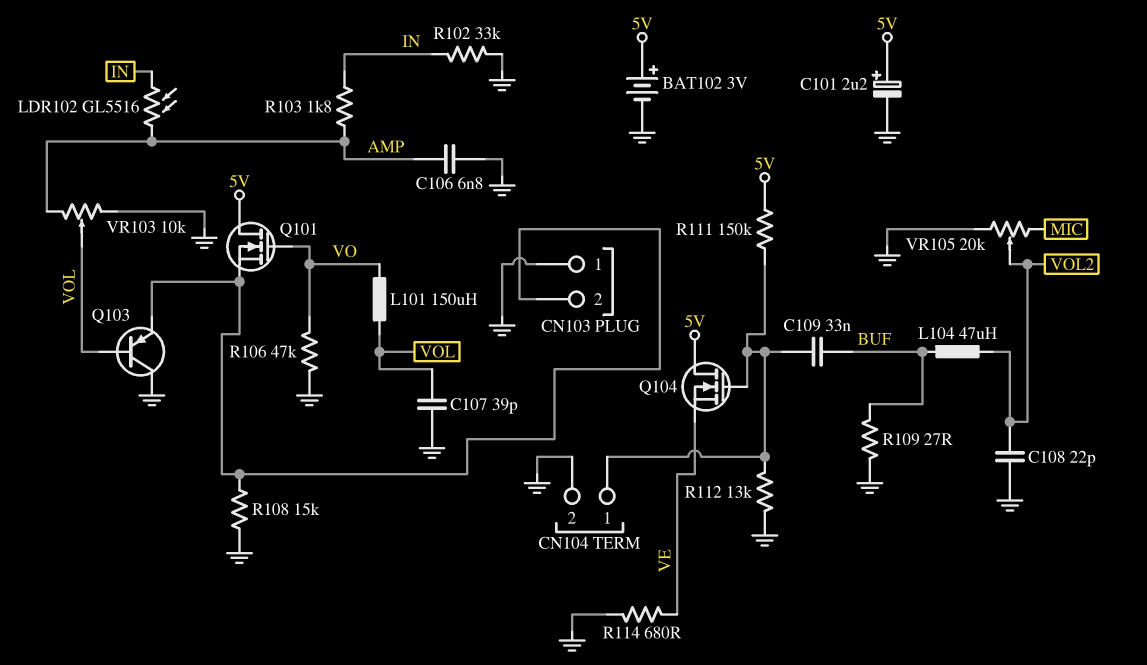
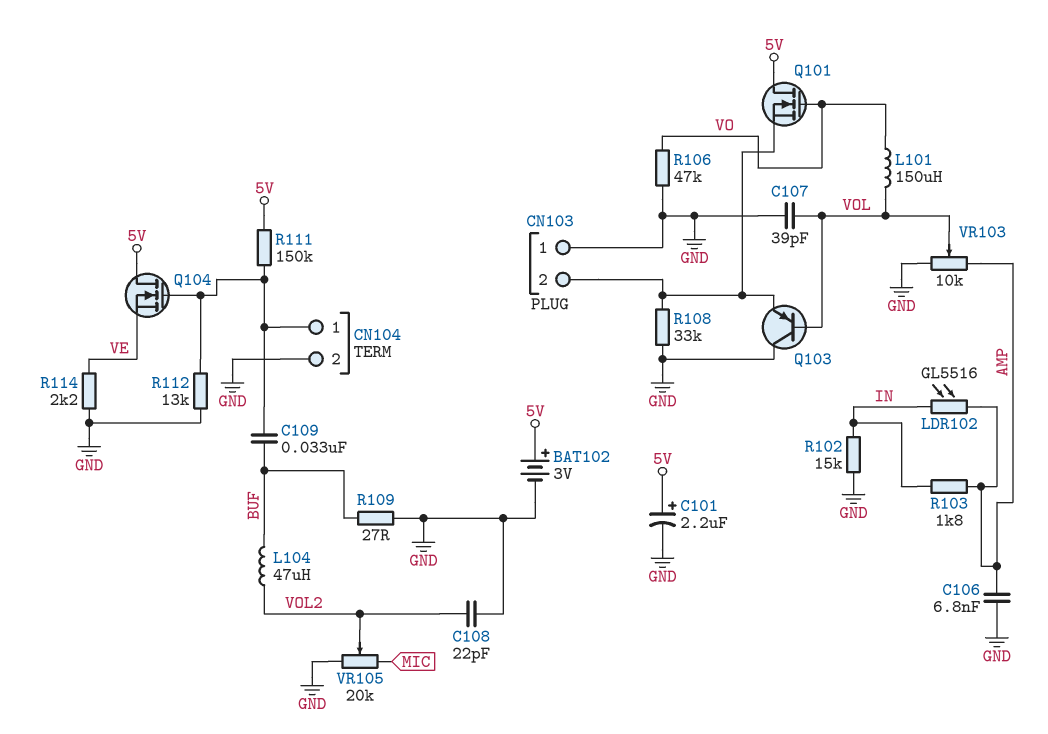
R102: 33k (GND, IN) -> 15k (GND, IN)
R108: 15k (CN103/2, GND) -> 33k (CN103/2, GND)
R114: 680 (GND, VE) -> 2.2k (GND, VE)

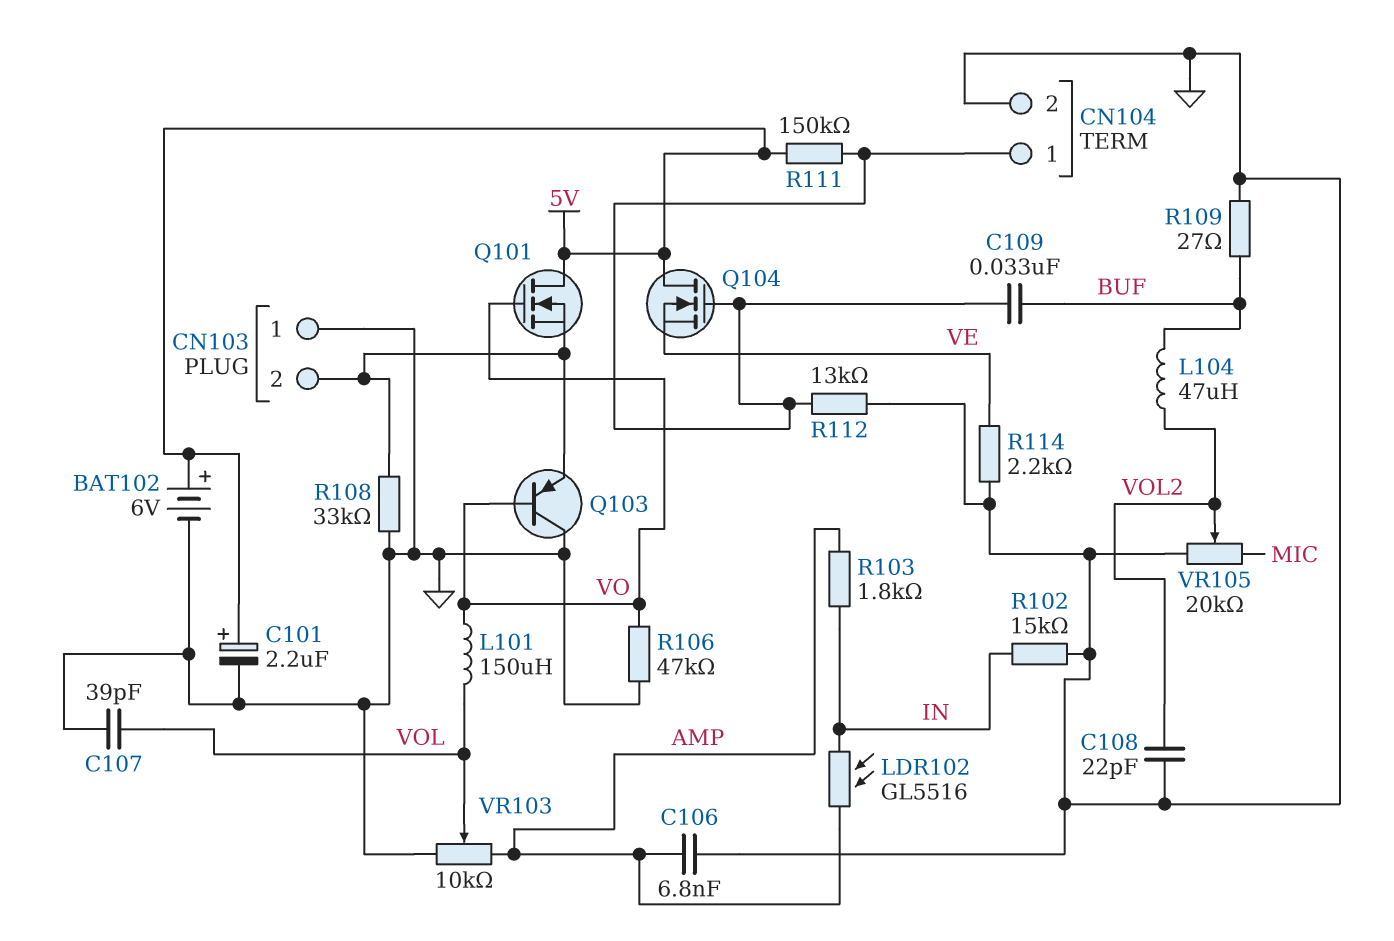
BAT102: 3V (plus 5V, minus GND) -> 6V (plus 5V, minus GND)
Q103: PNP (B VOL, C GND, E CN103/2) -> PNP (B VO, C GND, E CN103/2)

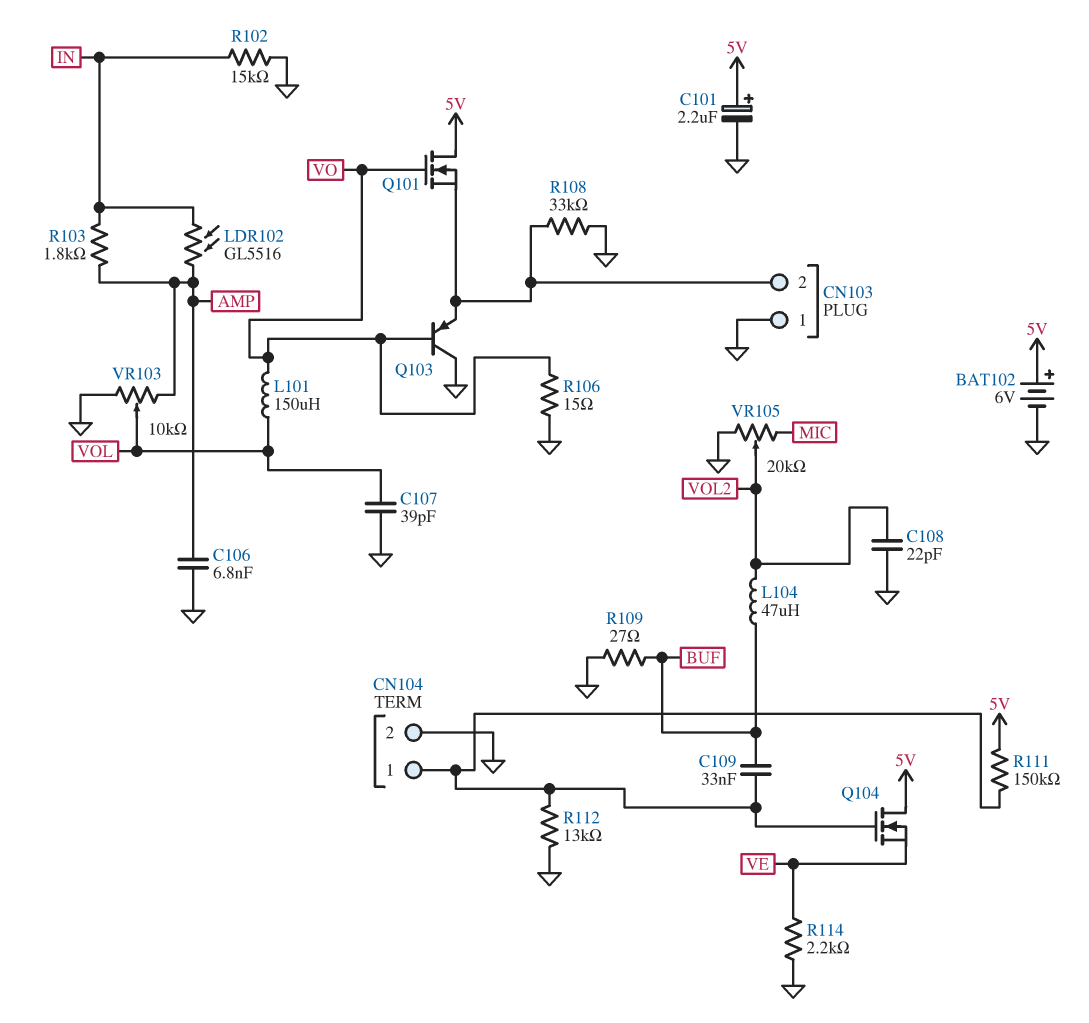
R106: 47k (GND, VO) -> 15 (GND, VO)

